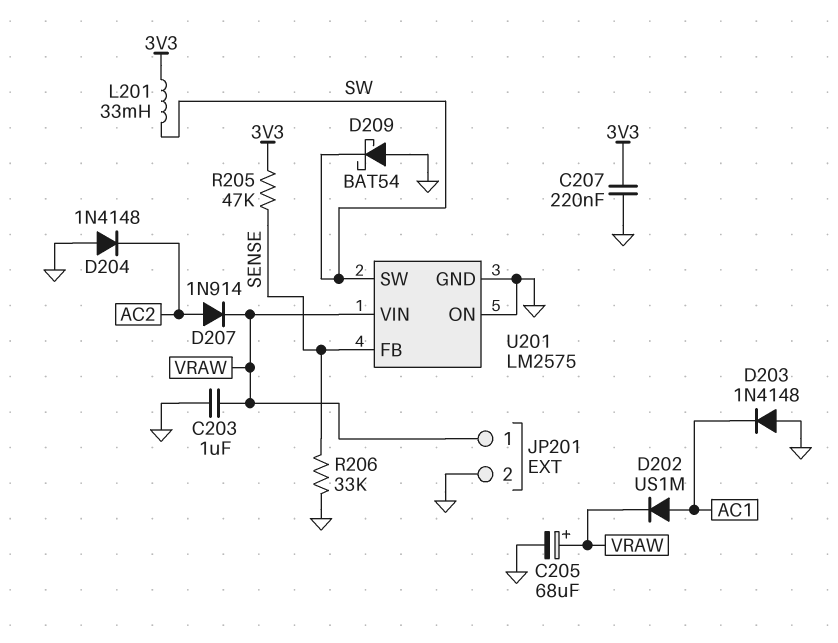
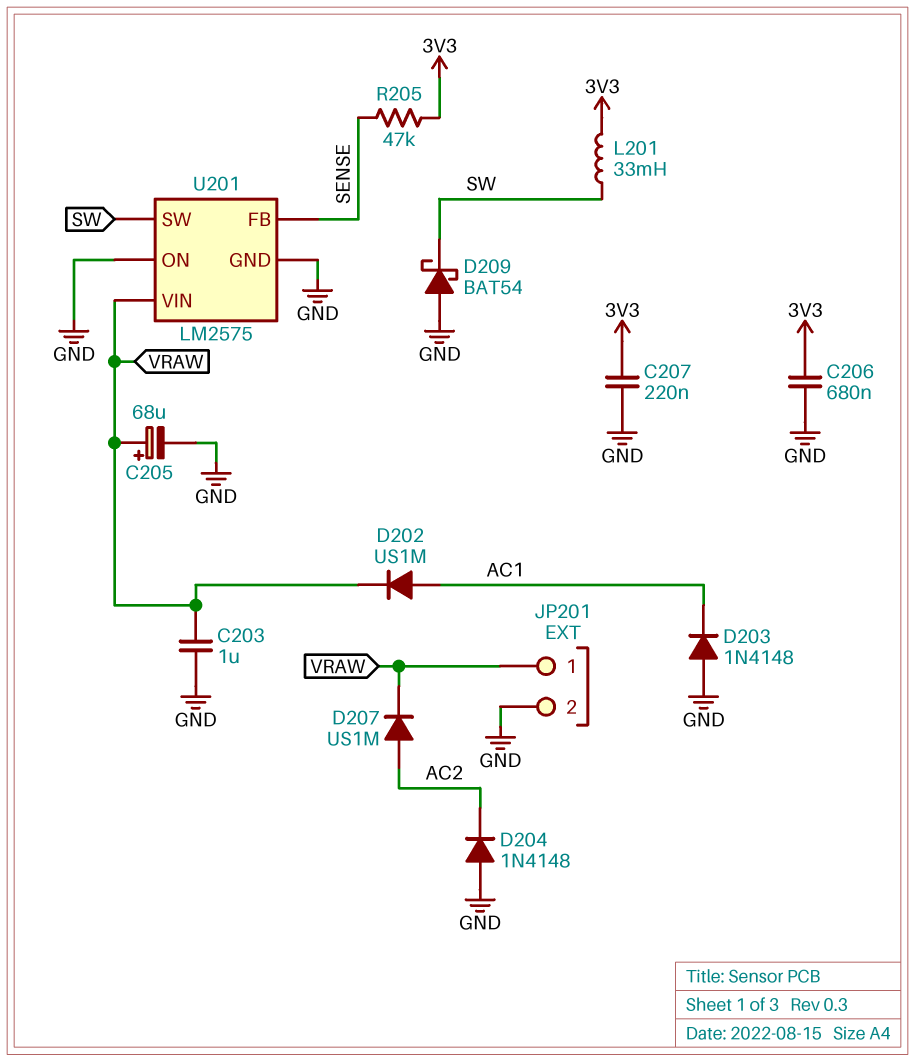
C206: none -> 680nF (3V3, GND)
D207: diode 1N914 (A AC2, K VRAW) -> diode US1M (A AC2, K VRAW)
R206: 33k (GND, SENSE) -> none

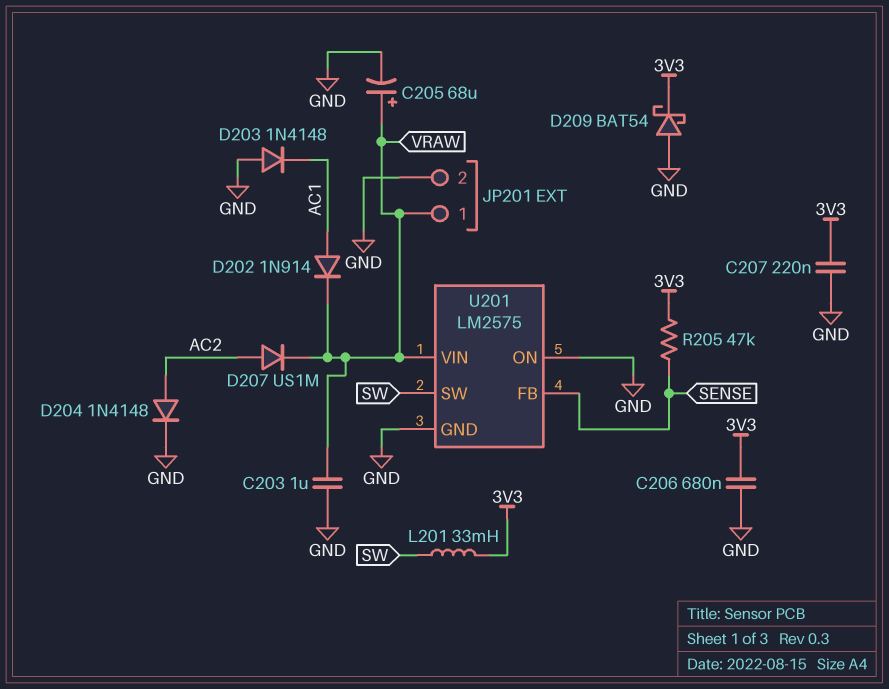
D202: diode US1M (A AC1, K VRAW) -> diode 1N914 (A AC1, K VRAW)
D204: diode 1N4148 (A GND, K AC2) -> diode 1N4148 (A AC2, K GND)
D209: schottky BAT54 (A GND, K SW) -> schottky BAT54 (A GND, K 3V3)

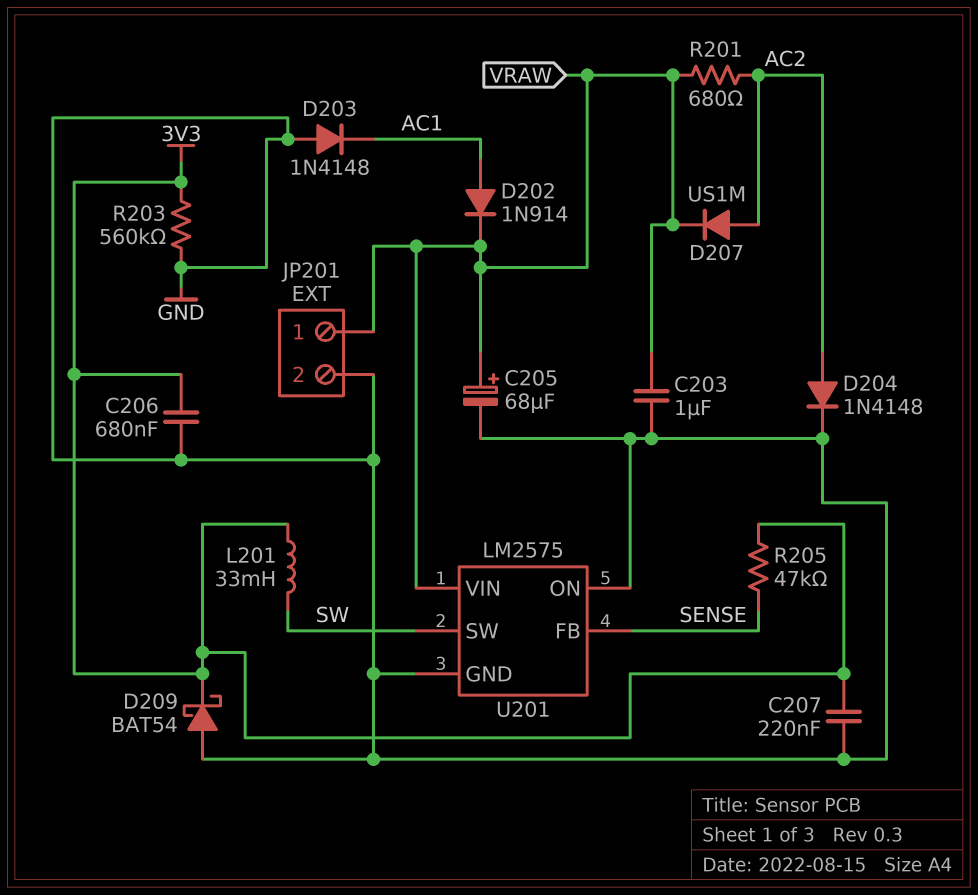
R201: none -> 680 (AC2, VRAW)
R203: none -> 560k (3V3, GND)

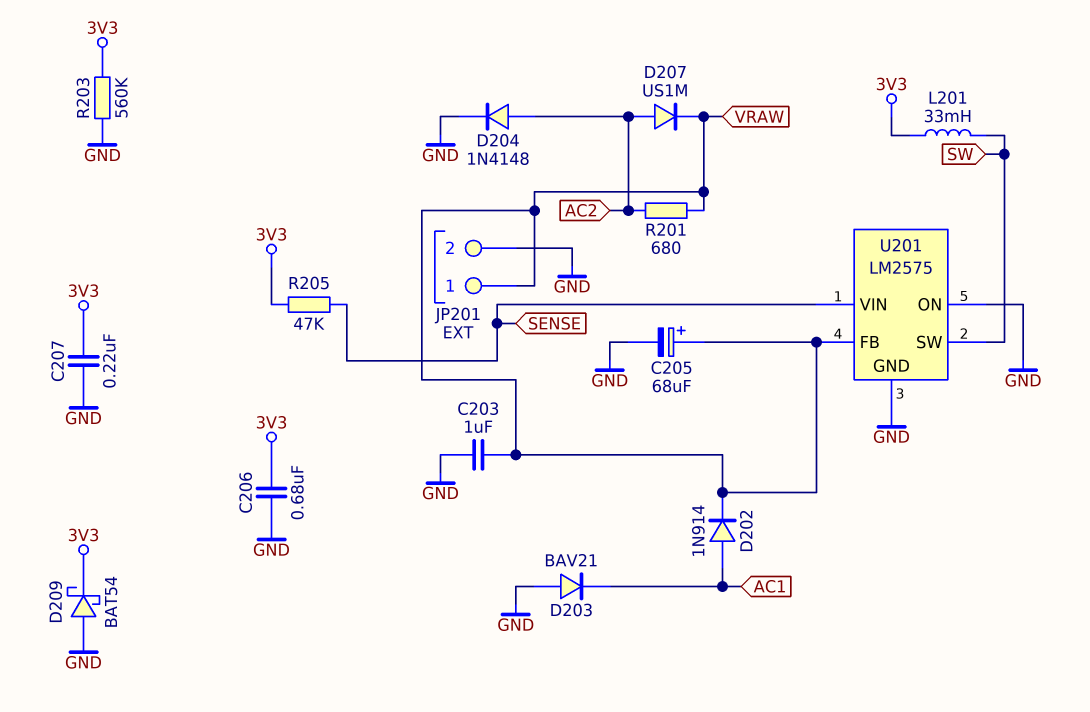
D203: diode 1N4148 (A GND, K AC1) -> diode BAV21 (A GND, K AC1)
U201 pin FB: SENSE -> VRAW
U201 pin VIN: VRAW -> SENSE

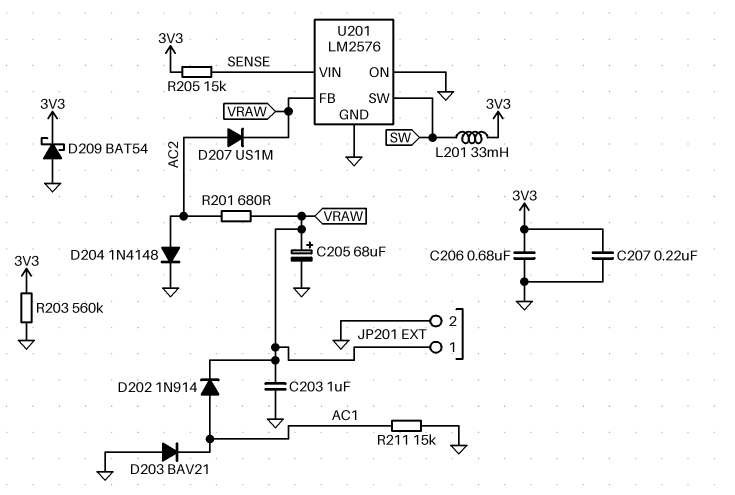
R205: 47k (3V3, SENSE) -> 15k (3V3, SENSE)
R211: none -> 15k (AC1, GND)
U201: LM2575 -> LM2576

